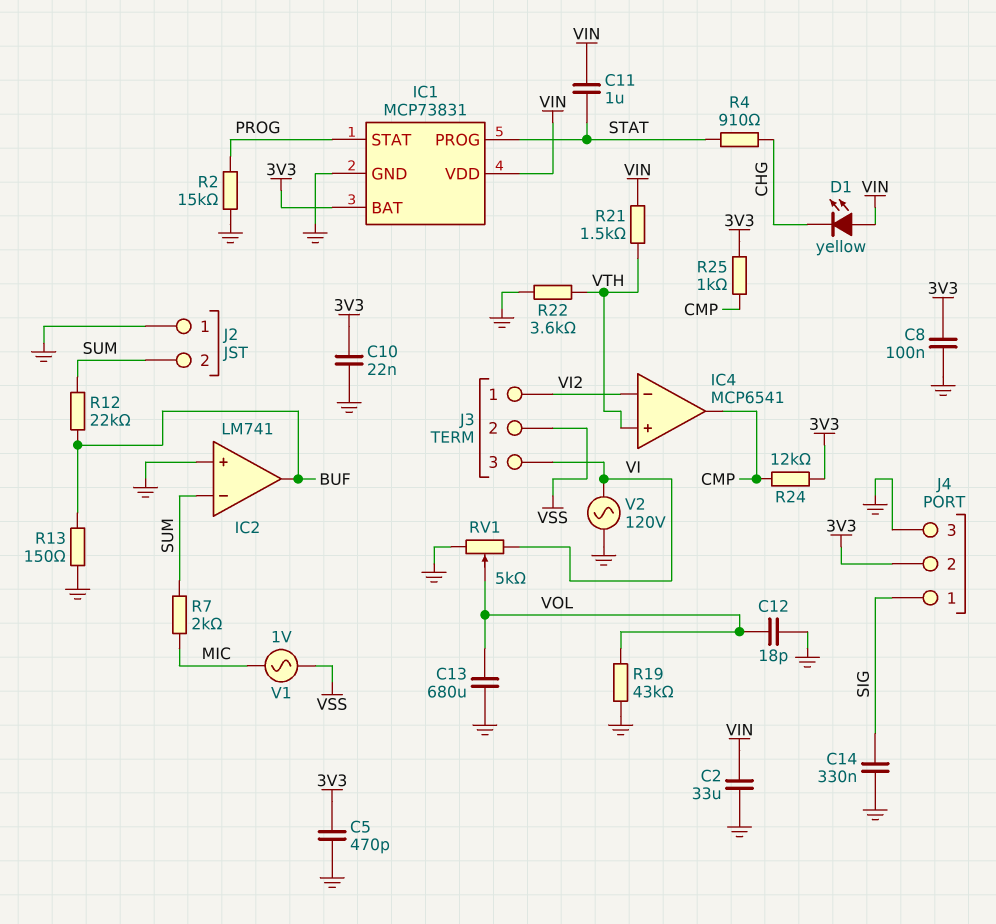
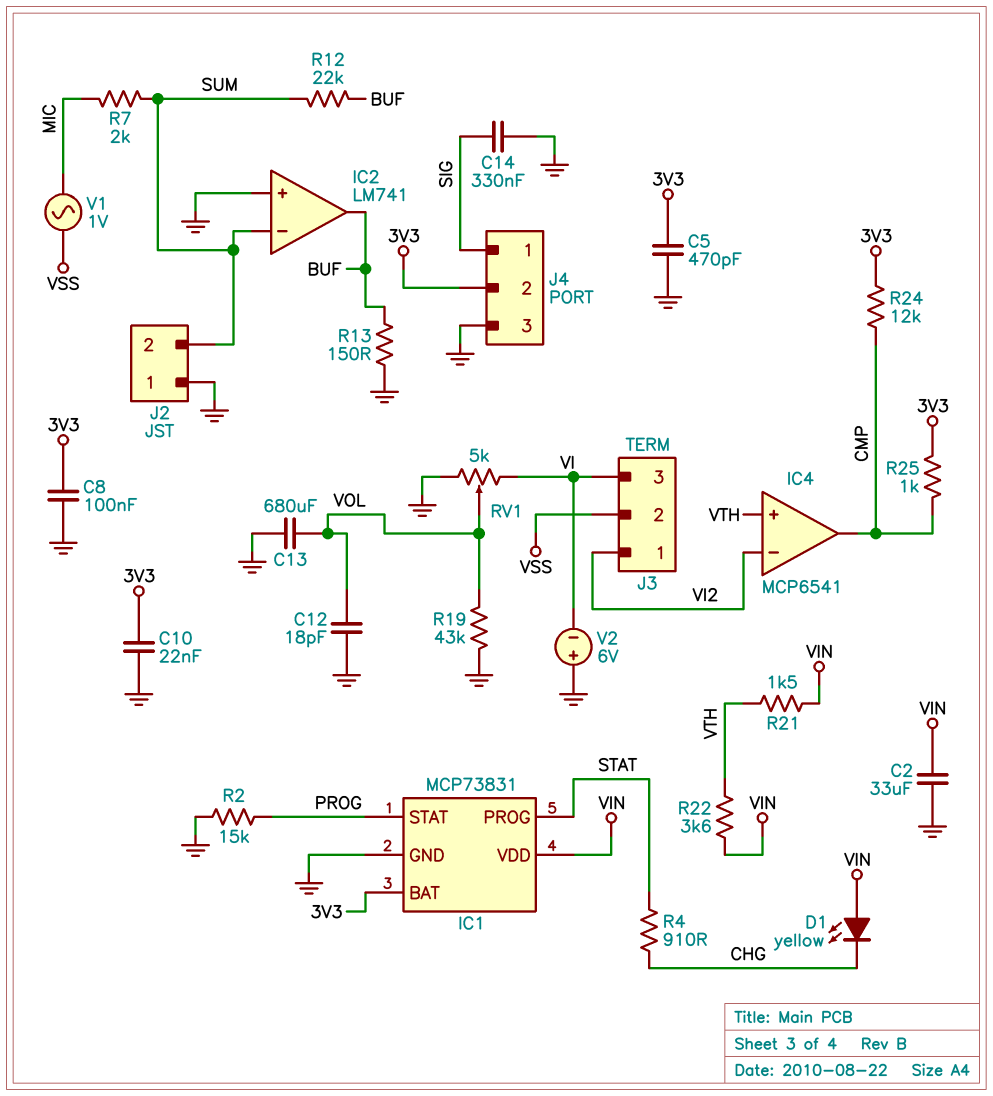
C11: 1uF (STAT, VIN) -> none
R22: 3.6k (GND, VTH) -> 3.6k (VIN, VTH)
V2: AC 120V (GND, VI) -> 6V (plus GND, minus VI)

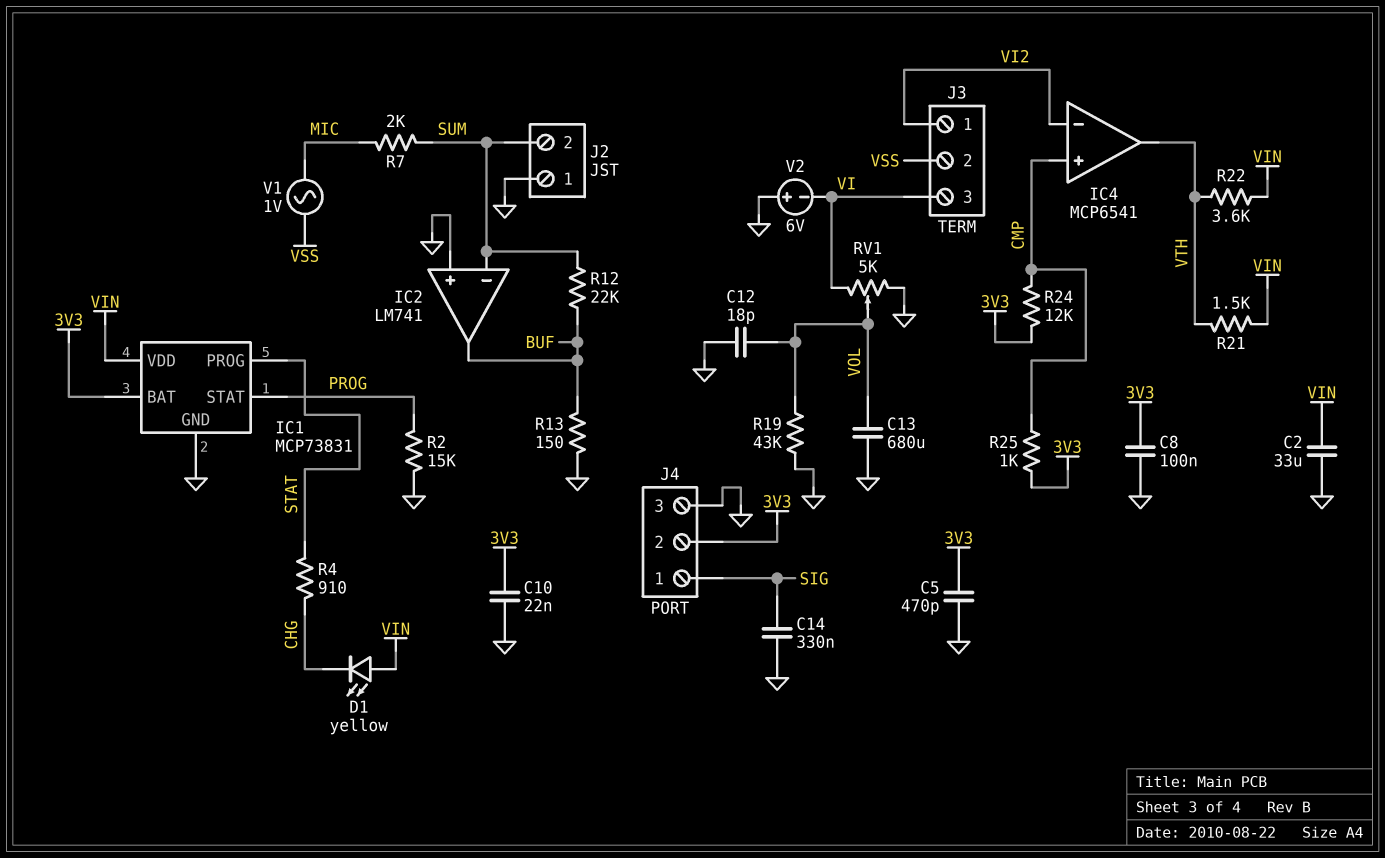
IC4 pin in+: VTH -> CMP
IC4 pin out: CMP -> VTH

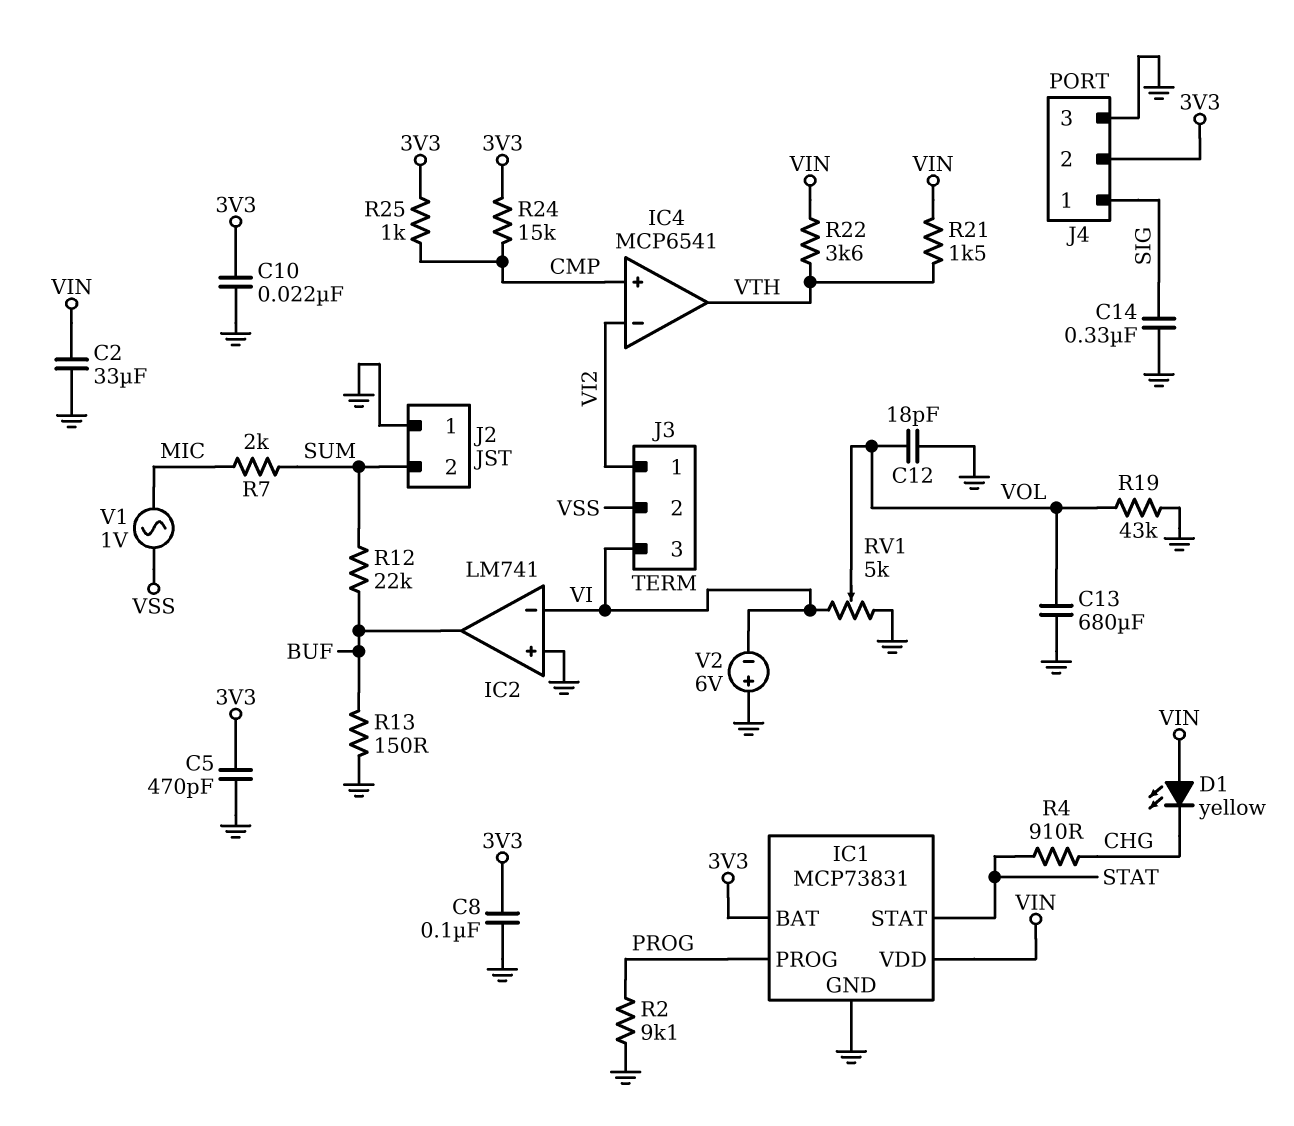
IC1 pin PROG: STAT -> PROG
IC1 pin STAT: PROG -> STAT
IC2 pin in-: SUM -> VI
R2: 15k (GND, PROG) -> 9.1k (GND, PROG)
R24: 12k (3V3, CMP) -> 15k (3V3, CMP)

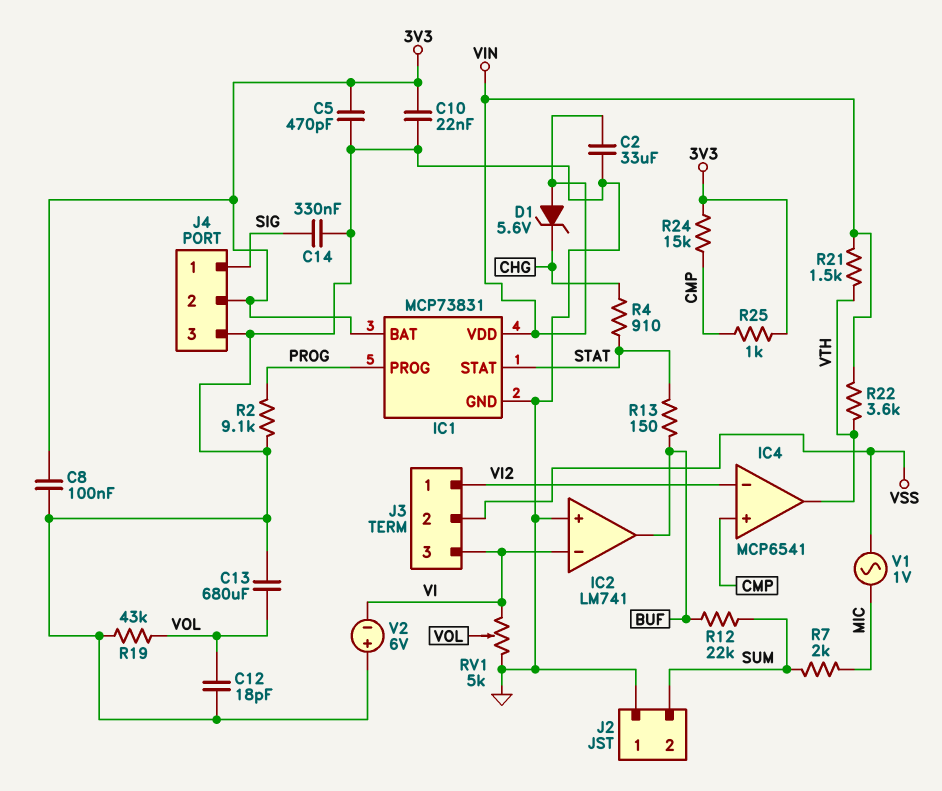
D1: LED yellow (A VIN, K CHG) -> zener 5.6V (A VIN, K CHG)
R13: 150 (BUF, GND) -> 150 (BUF, STAT)

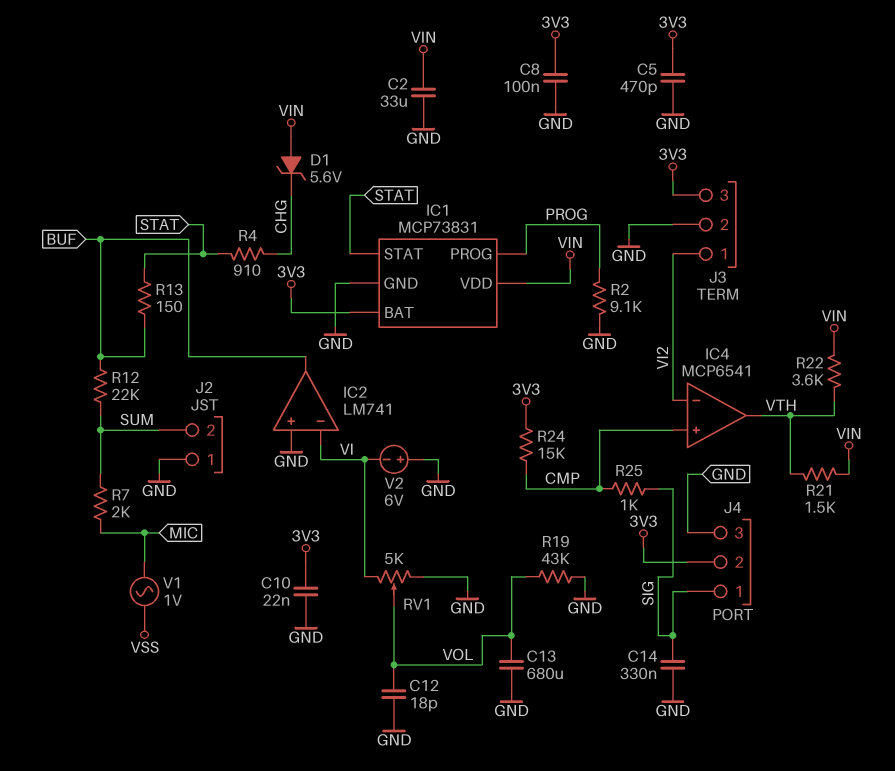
J3 pin 2: VSS -> GND
J3 pin 3: VI -> 3V3
R25: 1k (3V3, CMP) -> 1k (CMP, SIG)

